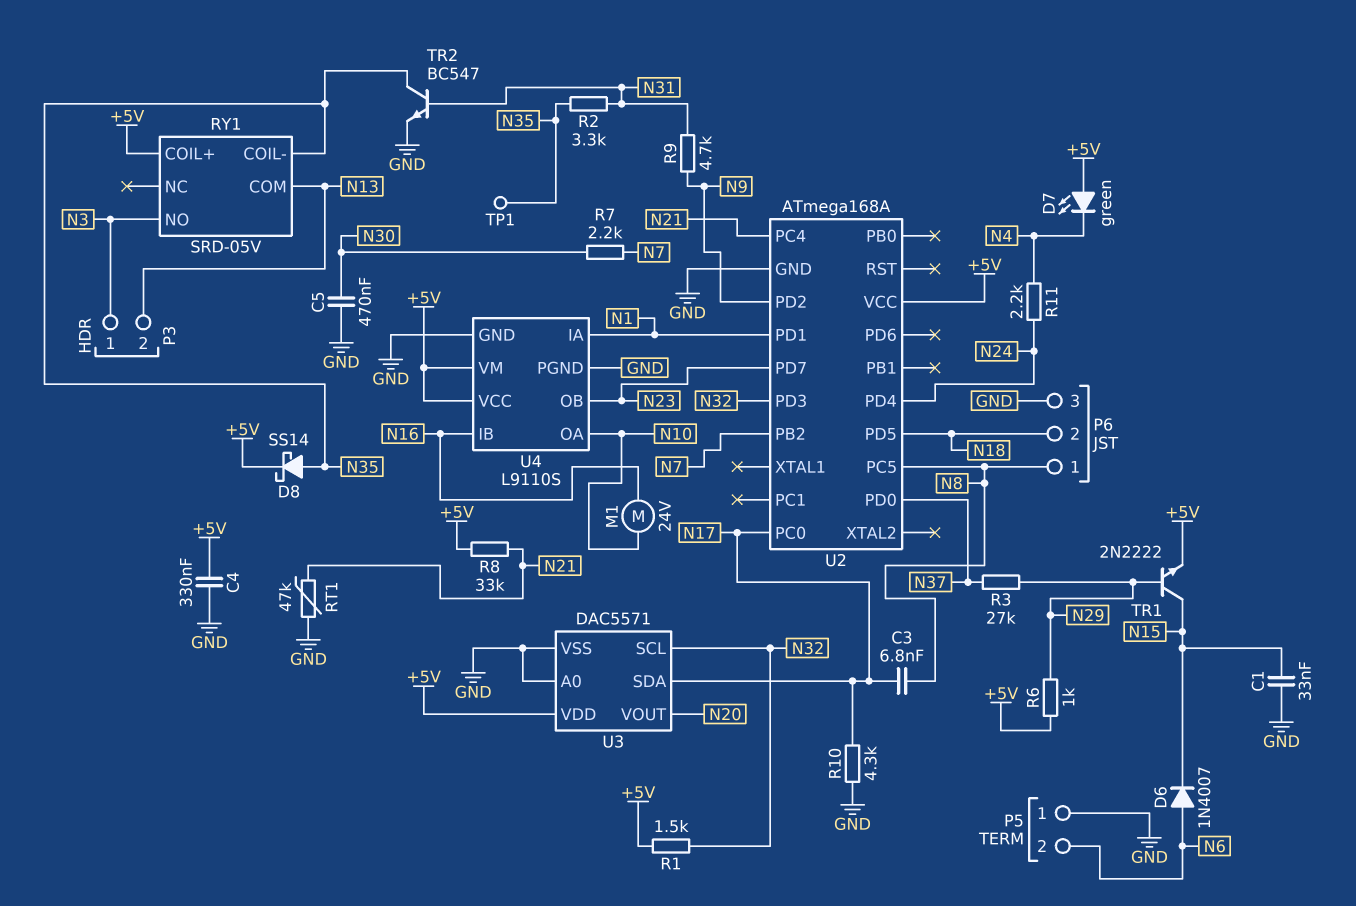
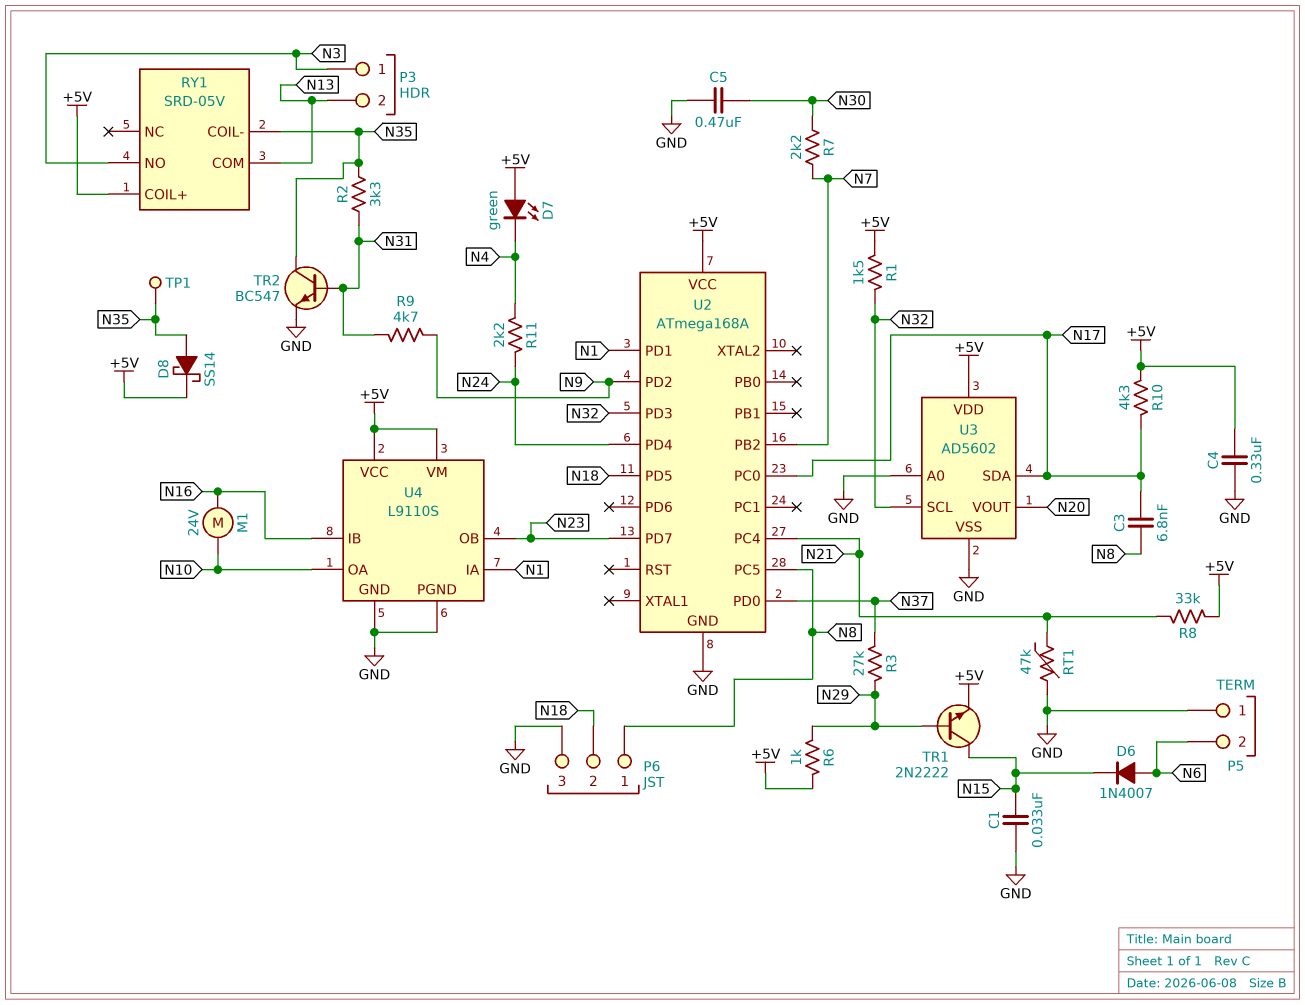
R10: 4.3k (GND, N17) -> 4.3k (+5V, N17)
U3: DAC5571 -> AD5602

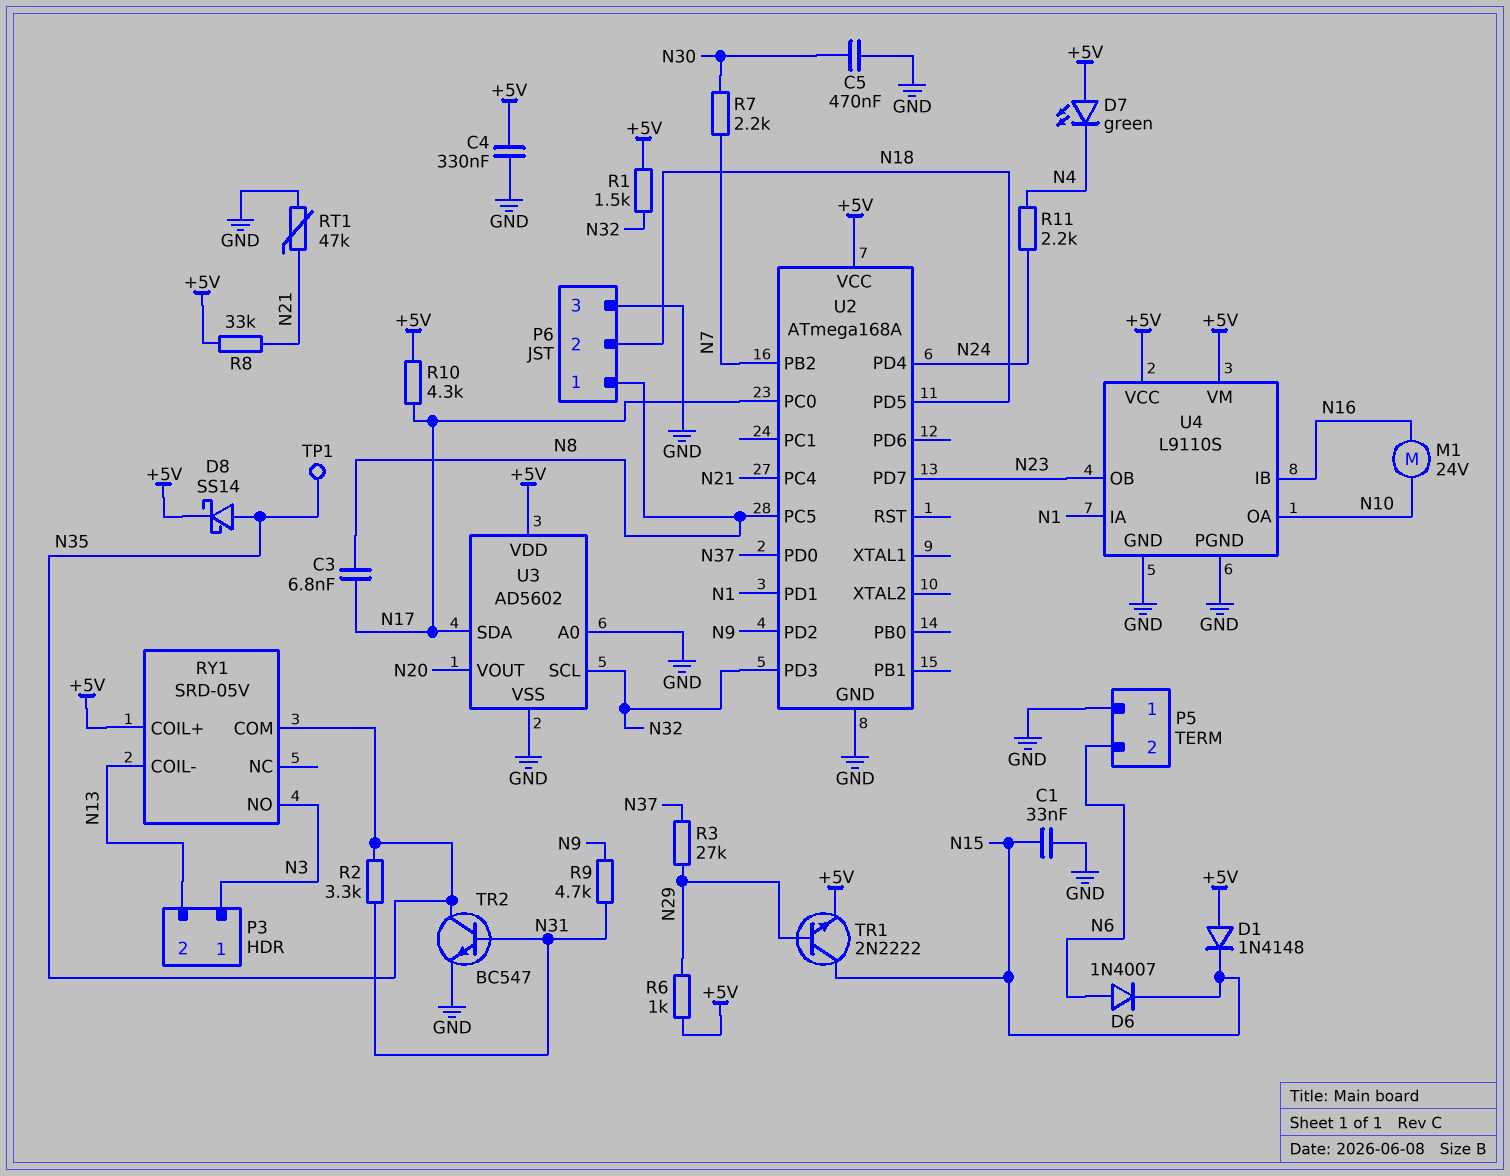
D1: none -> diode 1N4148 (A +5V, K N15)
RY1 pin COIL-: N35 -> N13
RY1 pin COM: N13 -> N35

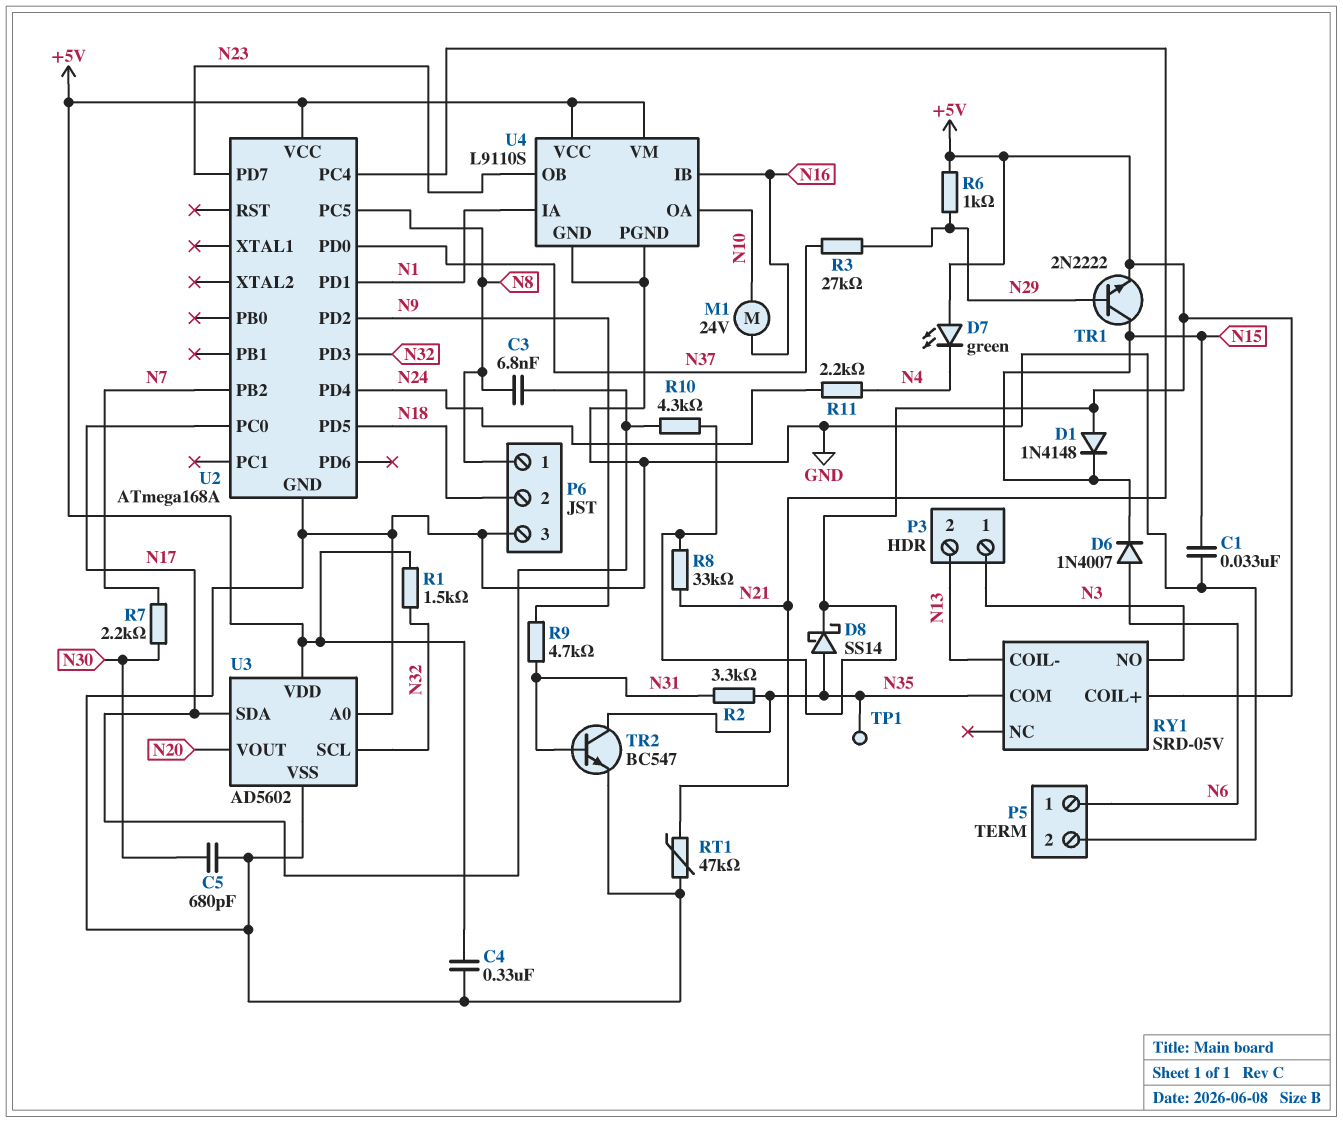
C5: 470nF (GND, N30) -> 680pF (GND, N30)
P5 pin 1: GND -> N6
P5 pin 2: N6 -> GND

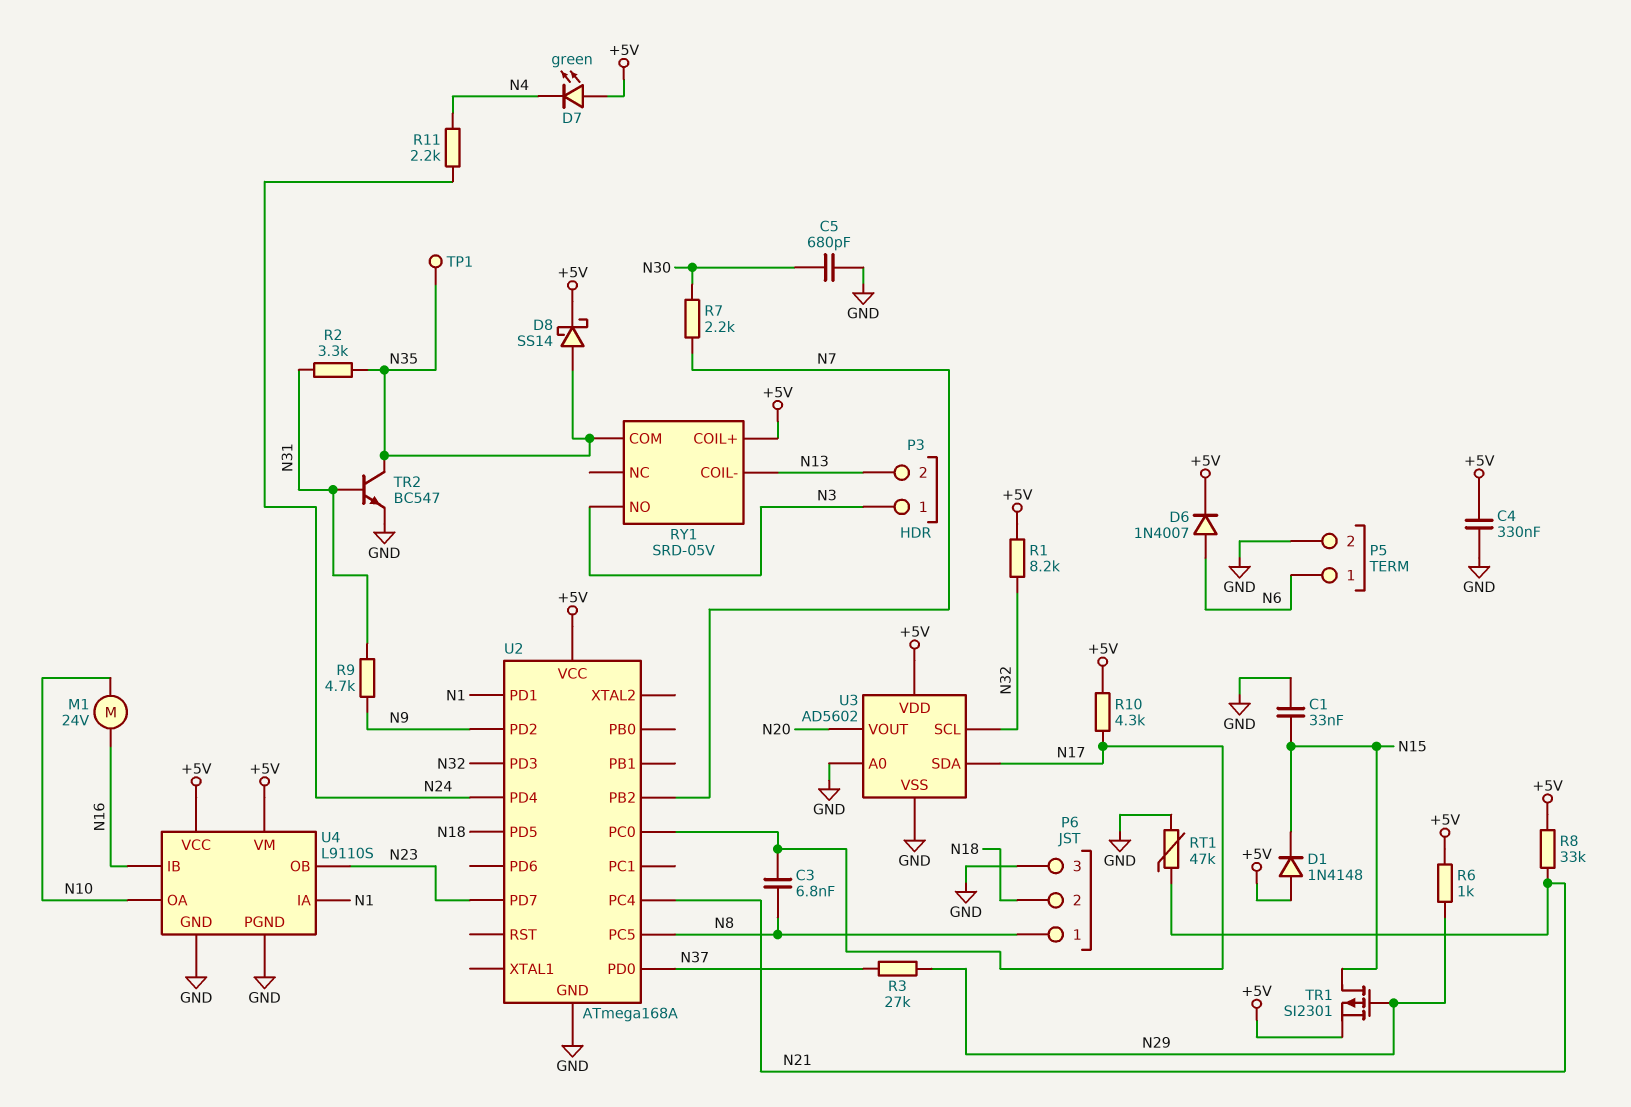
D6: diode 1N4007 (A N6, K N15) -> diode 1N4007 (A N6, K +5V)
R1: 1.5k (+5V, N32) -> 8.2k (+5V, N32)
TR1: NPN 2N2222 (B N29, C N15, E +5V) -> PMOS SI2301 (G N29, D N15, S +5V)

